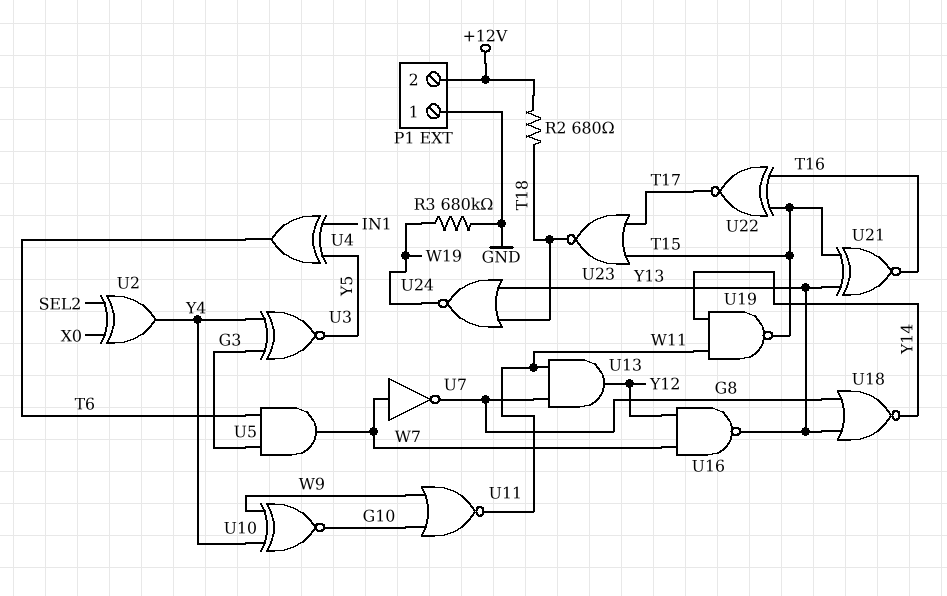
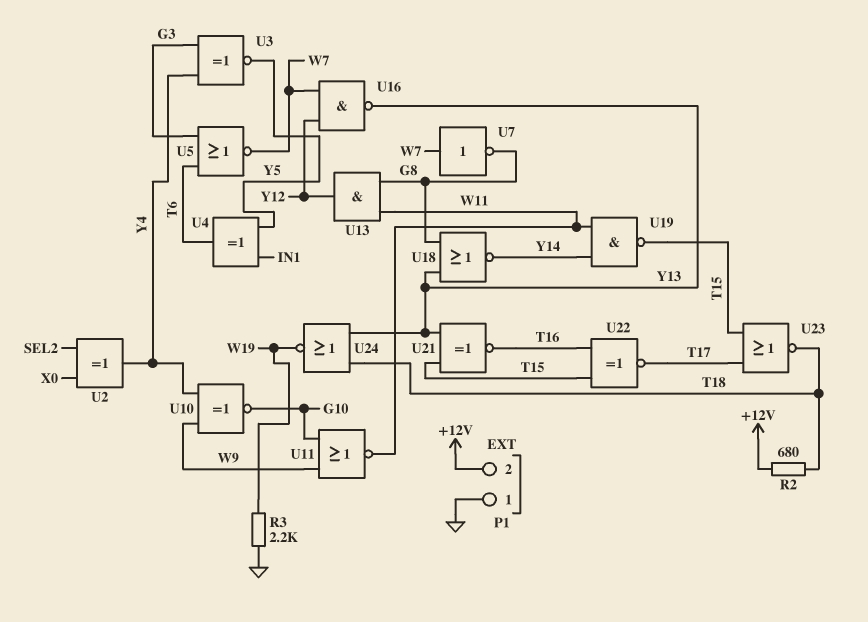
R3: 680k (GND, W19) -> 2.2k (GND, W19)
U5: AND (in G3, in T6, out W7) -> NOR (in G3, in T6, out W7)

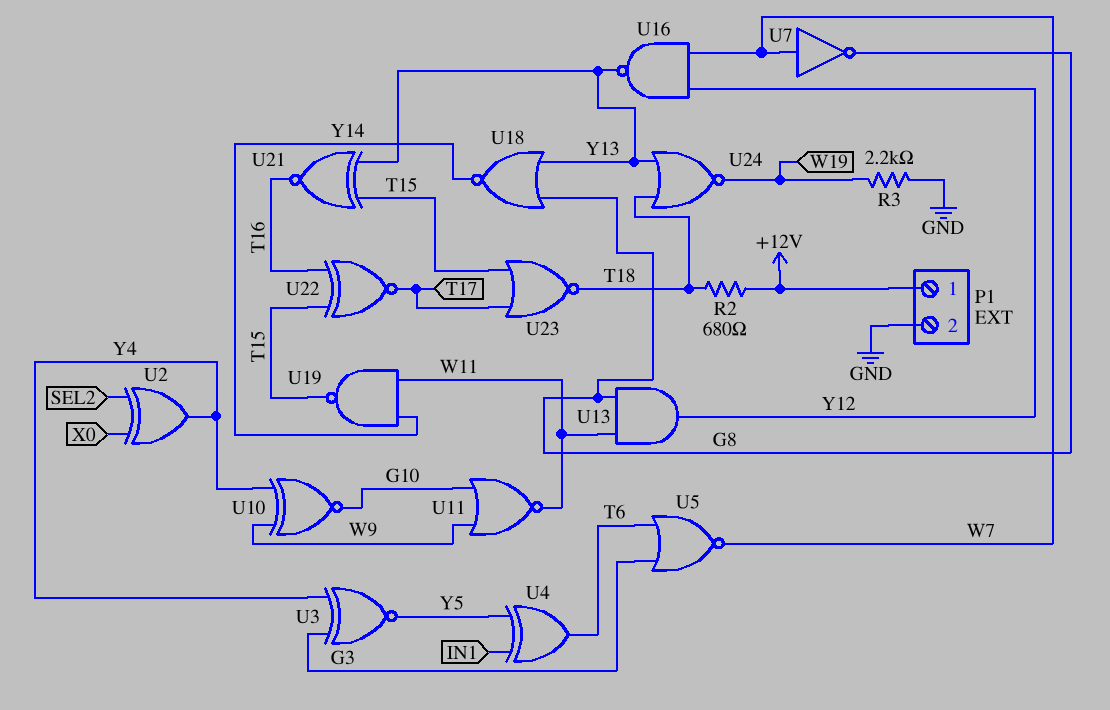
P1 pin 1: GND -> +12V
P1 pin 2: +12V -> GND

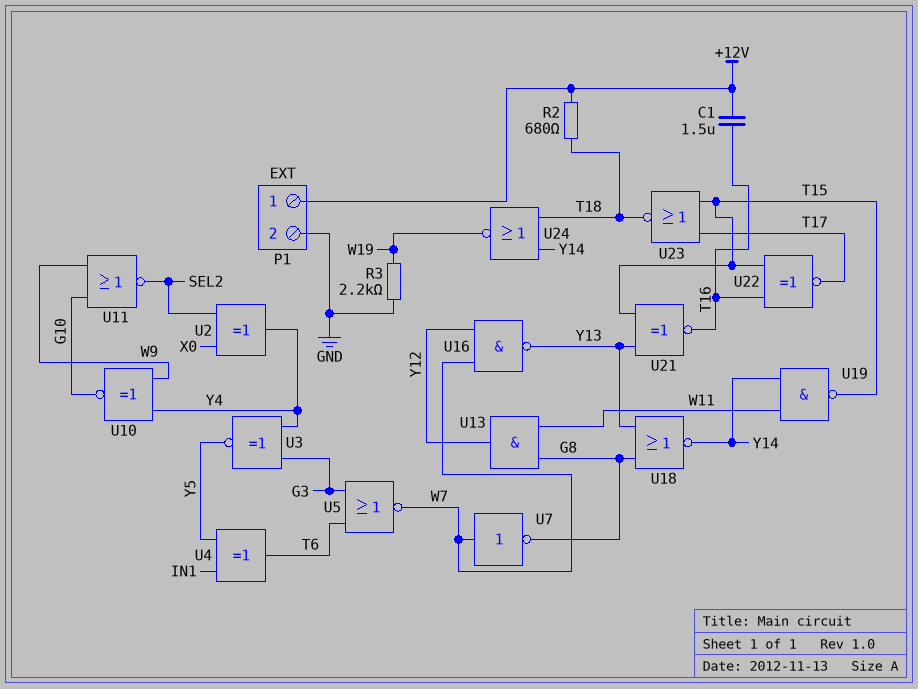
C1: none -> 1.5uF (+12V, T16)
U11: NOR (in G10, in W9, out W11) -> NOR (in G10, in W9, out SEL2)
U24: NOR (in T18, in Y13, out W19) -> NOR (in T18, in Y14, out W19)

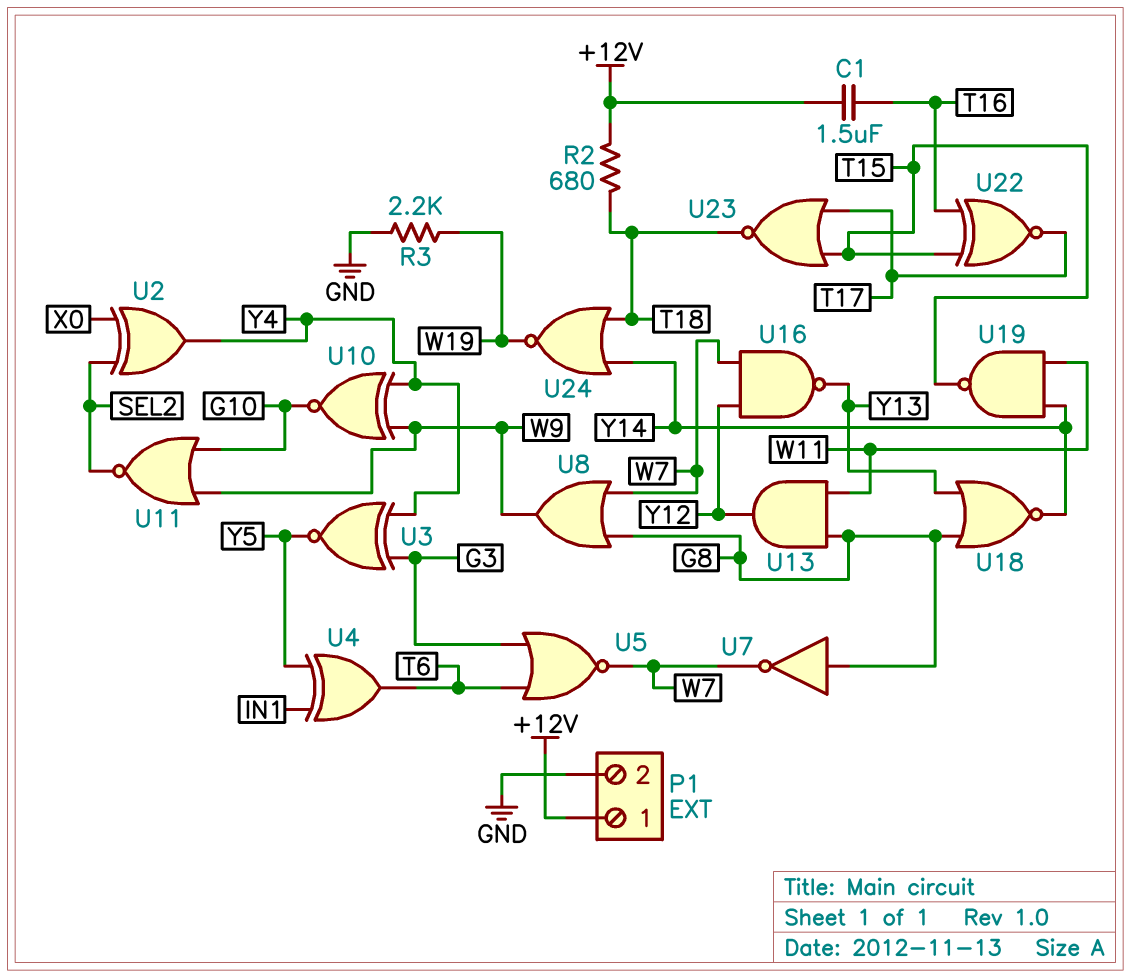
U7: NOT (in W7, out G8) -> NOT (in G8, out W7)
U8: none -> OR (in G8, in W7, out W9)
U21: XNOR (in T15, in Y13, out T16) -> none

